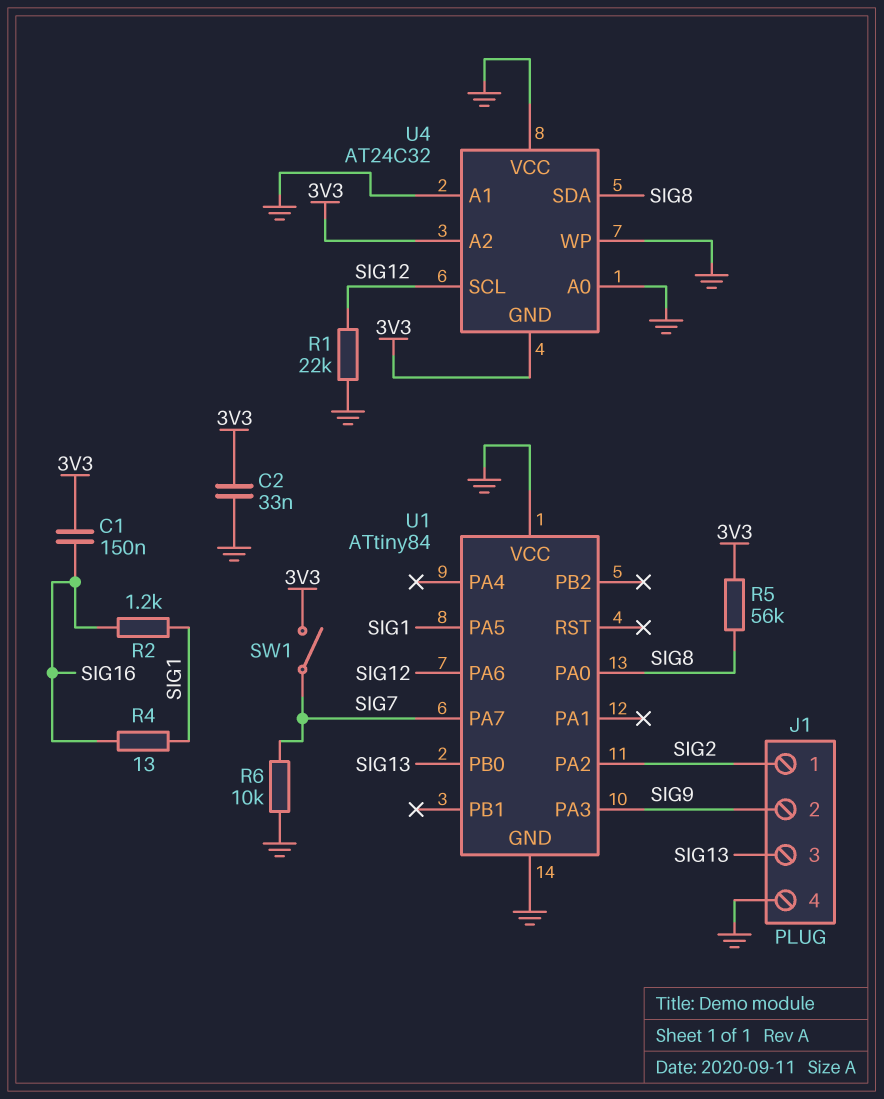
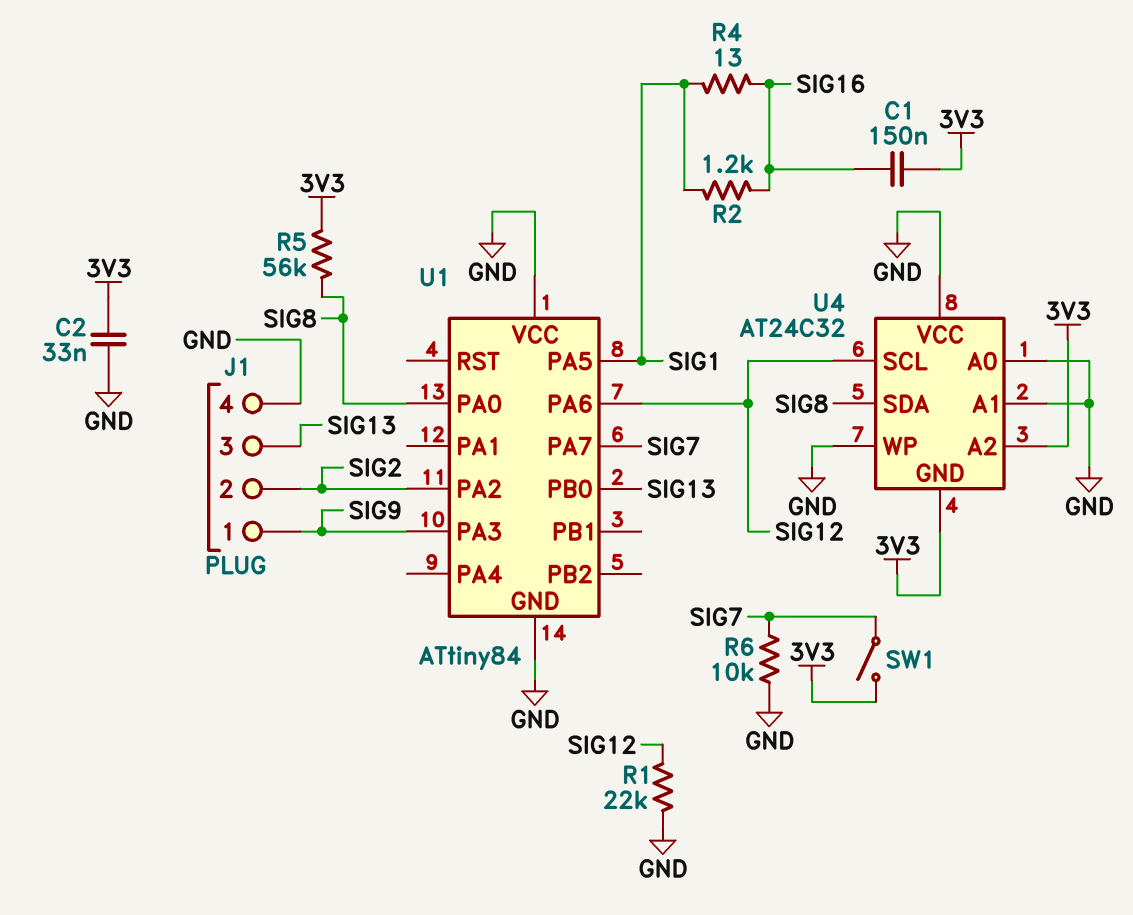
J1 pin 1: SIG2 -> SIG9
J1 pin 2: SIG9 -> SIG2

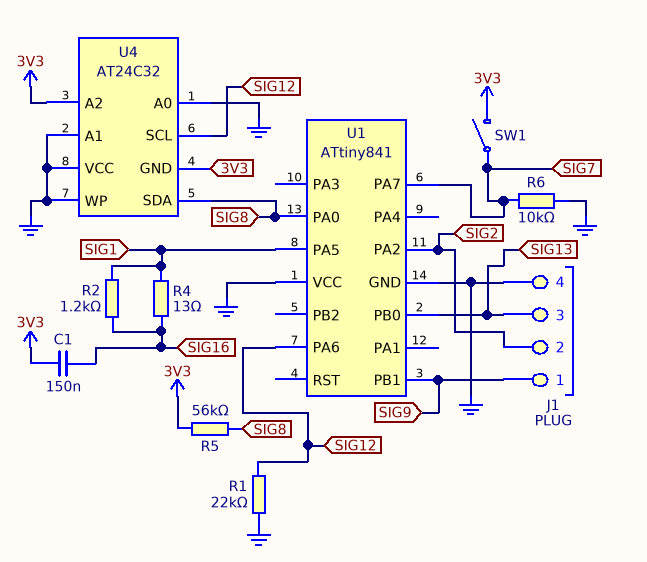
C2: 33nF (3V3, GND) -> none
U1: ATtiny84 -> ATtiny841
U1 pin PA3: SIG9 -> none
U1 pin PB1: none -> SIG9

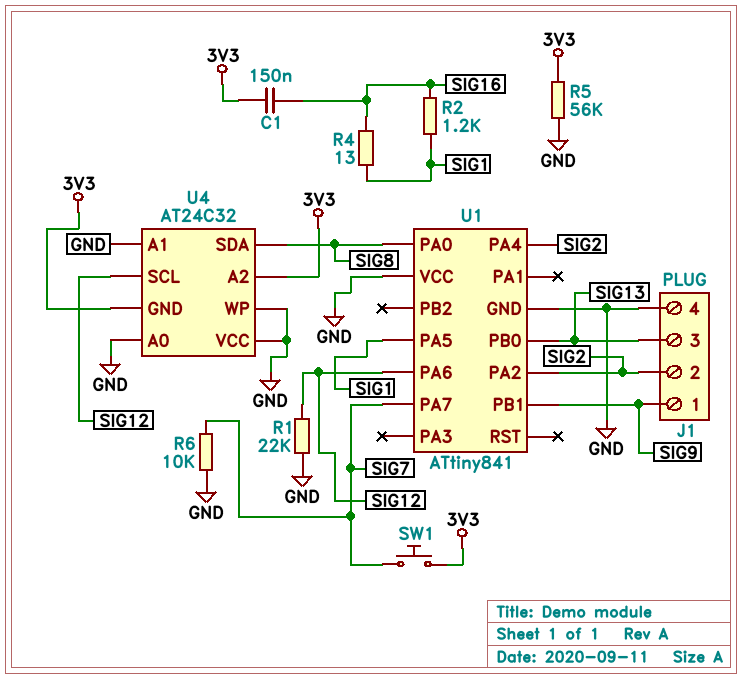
R5: 56k (3V3, SIG8) -> 56k (3V3, GND)
SW1: switch (3V3, SIG7) -> button (3V3, SIG7)
U1 pin PA4: none -> SIG2

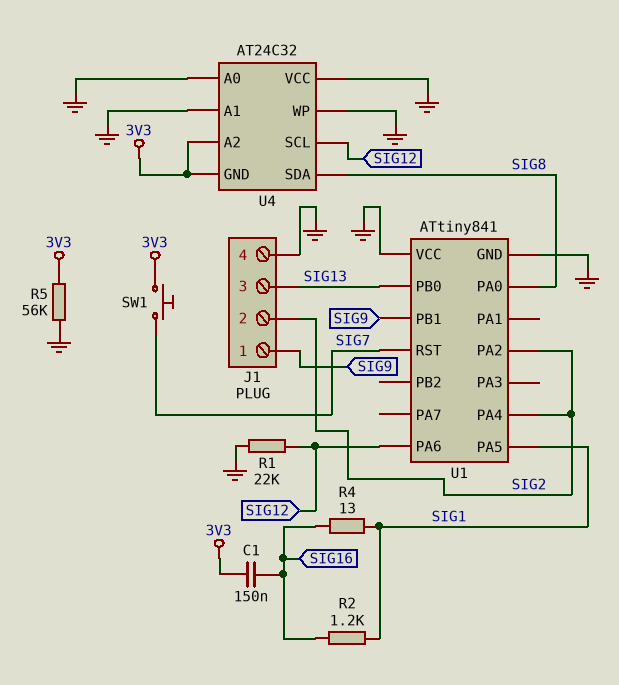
R6: 10k (GND, SIG7) -> none
U1 pin PA7: SIG7 -> none
U1 pin RST: none -> SIG7

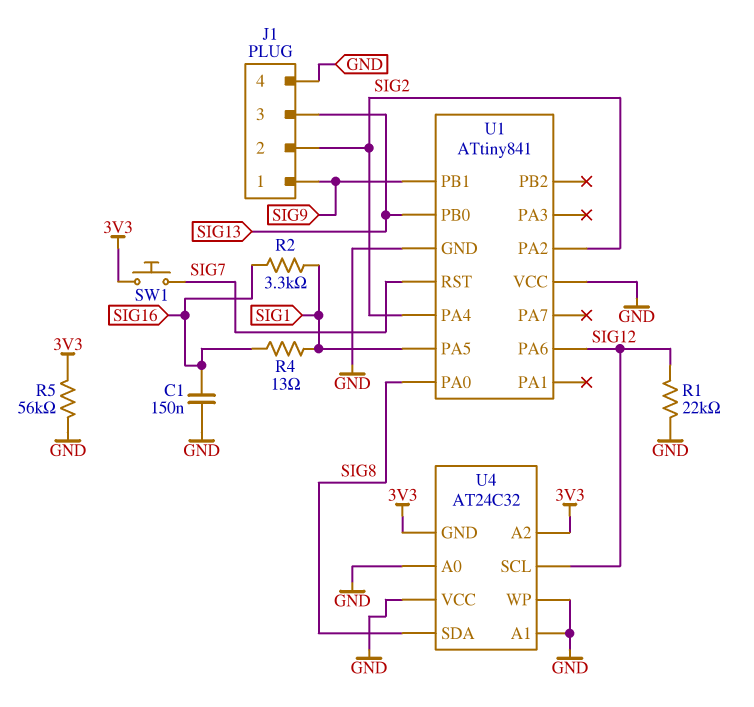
C1: 150nF (3V3, SIG16) -> 150nF (GND, SIG16)
R2: 1.2k (SIG1, SIG16) -> 3.3k (SIG1, SIG16)

